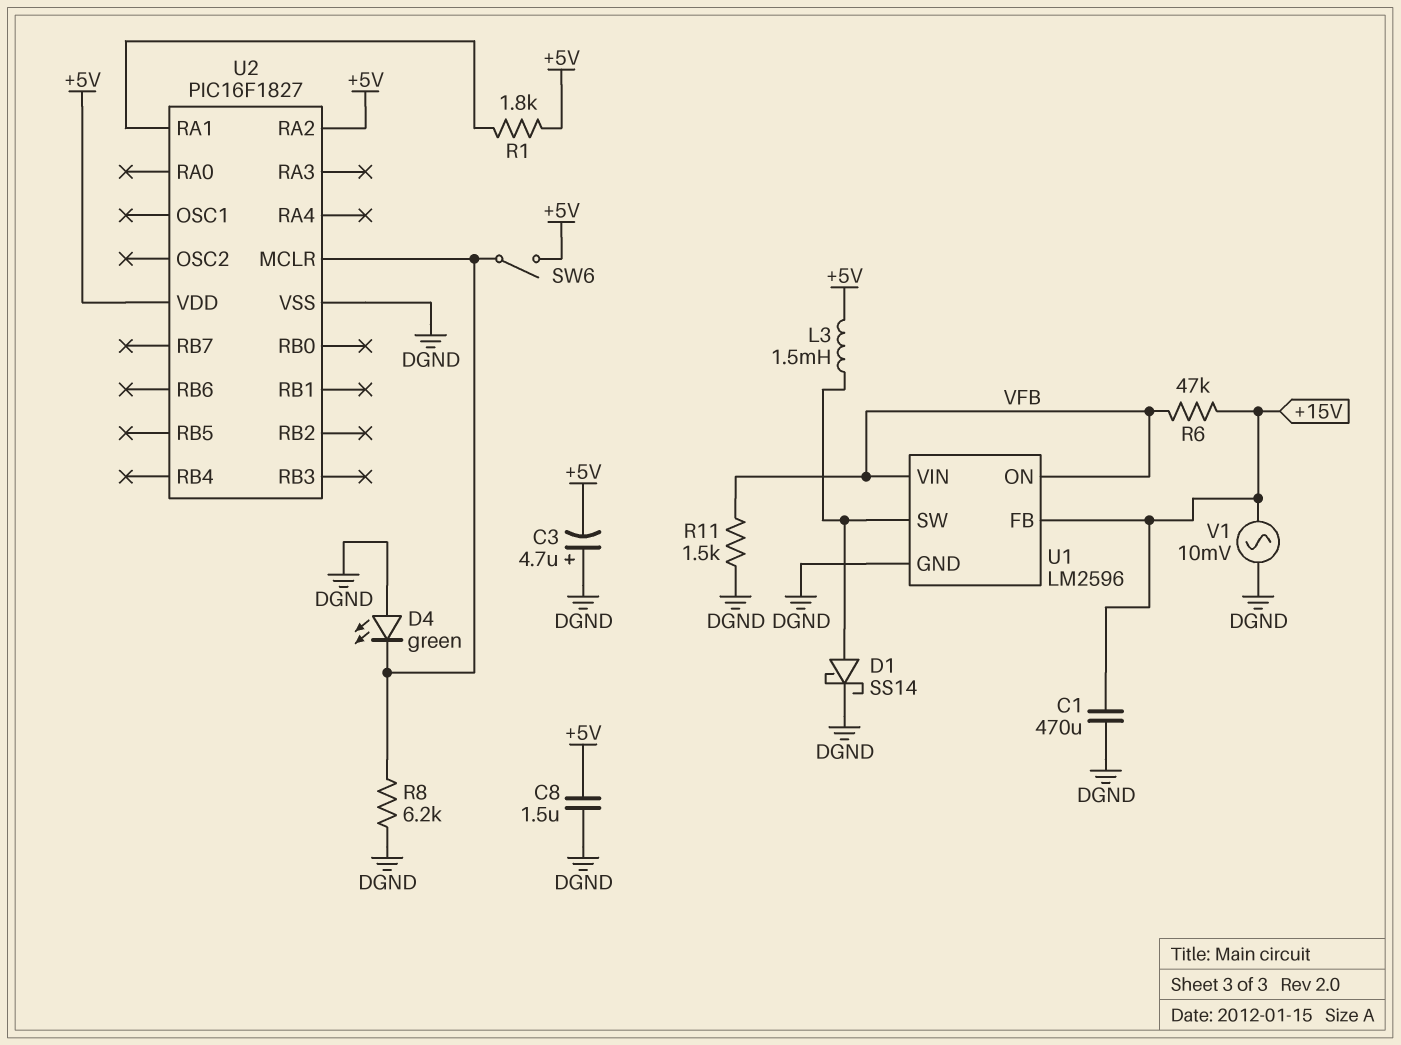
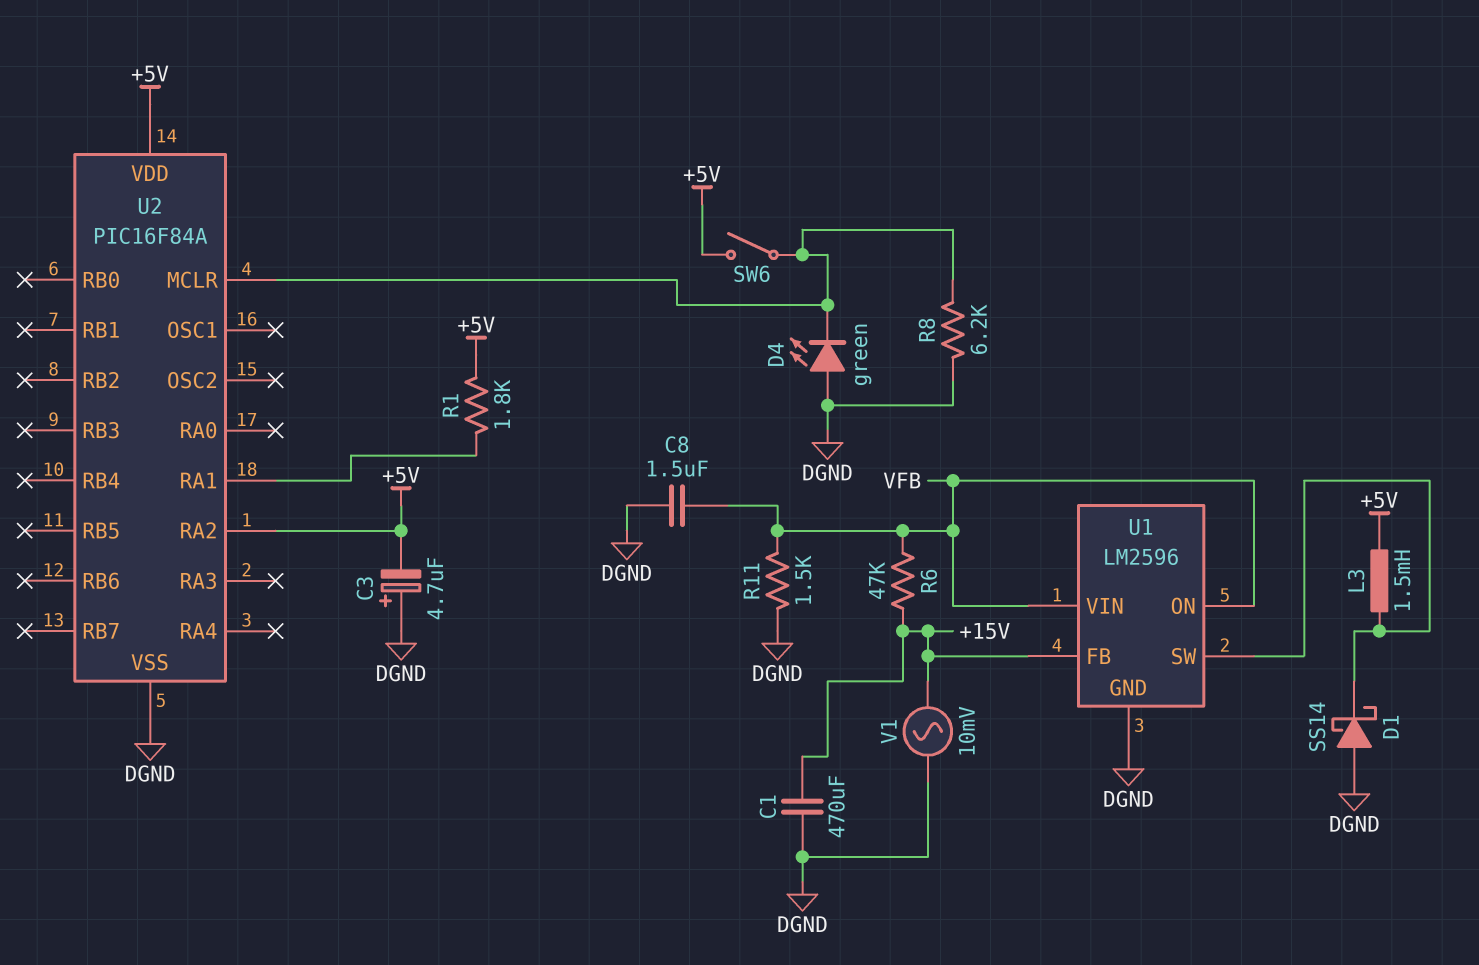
C8: 1.5uF (+5V, DGND) -> 1.5uF (DGND, VFB)
D1: schottky SS14 (A U1/SW, K DGND) -> schottky SS14 (A DGND, K U1/SW)
U2: PIC16F1827 -> PIC16F84A

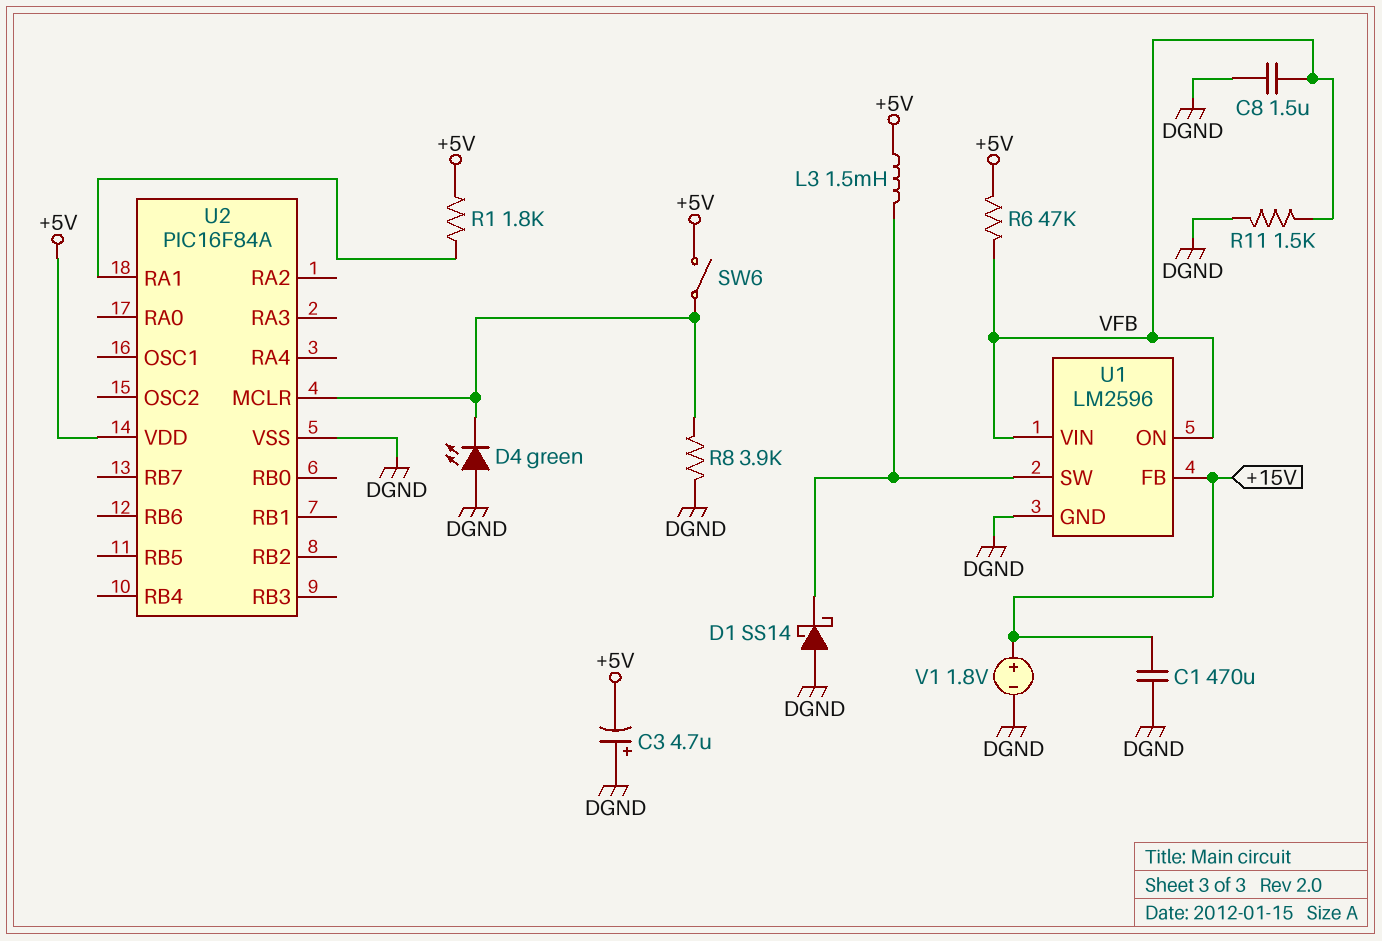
R6: 47k (+15V, VFB) -> 47k (+5V, VFB)
R8: 6.2k (DGND, U2/MCLR) -> 3.9k (DGND, U2/MCLR)
U2 pin RA2: +5V -> none
V1: AC 10mV (+15V, DGND) -> 1.8V (plus +15V, minus DGND)

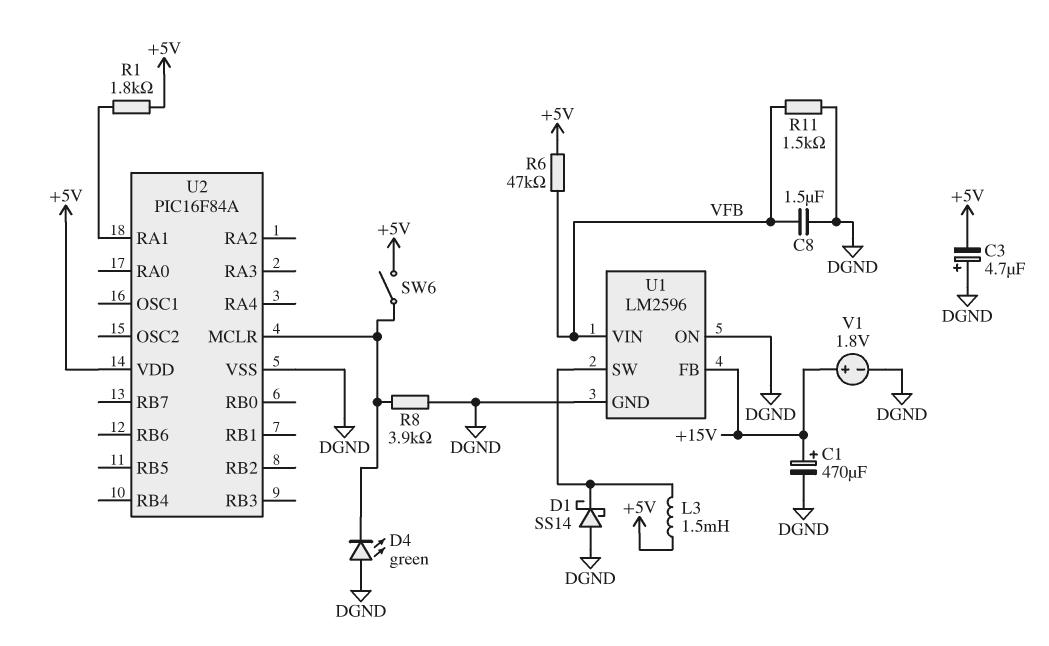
C1: 470uF (+15V, DGND) -> 470uF (plus +15V, minus DGND)
U1 pin ON: VFB -> DGND

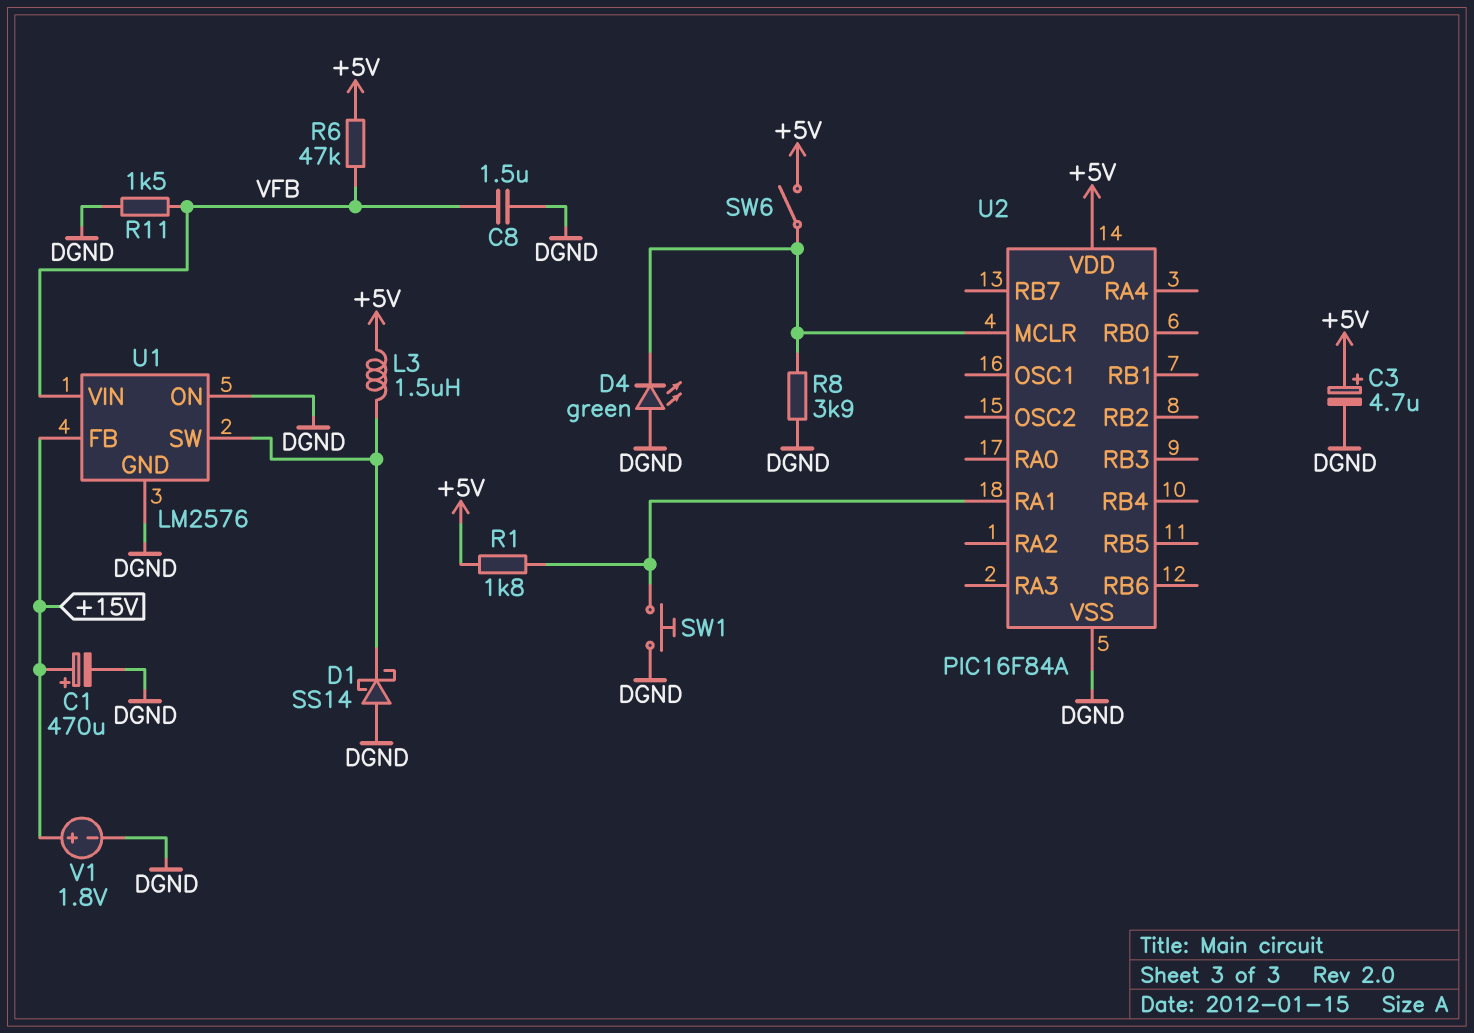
C3: 4.7uF (plus DGND, minus +5V) -> 4.7uF (plus +5V, minus DGND)
L3: 1.5mH (+5V, U1/SW) -> 1.5uH (+5V, U1/SW)
SW1: none -> button (DGND, U2/RA1)
U1: LM2596 -> LM2576

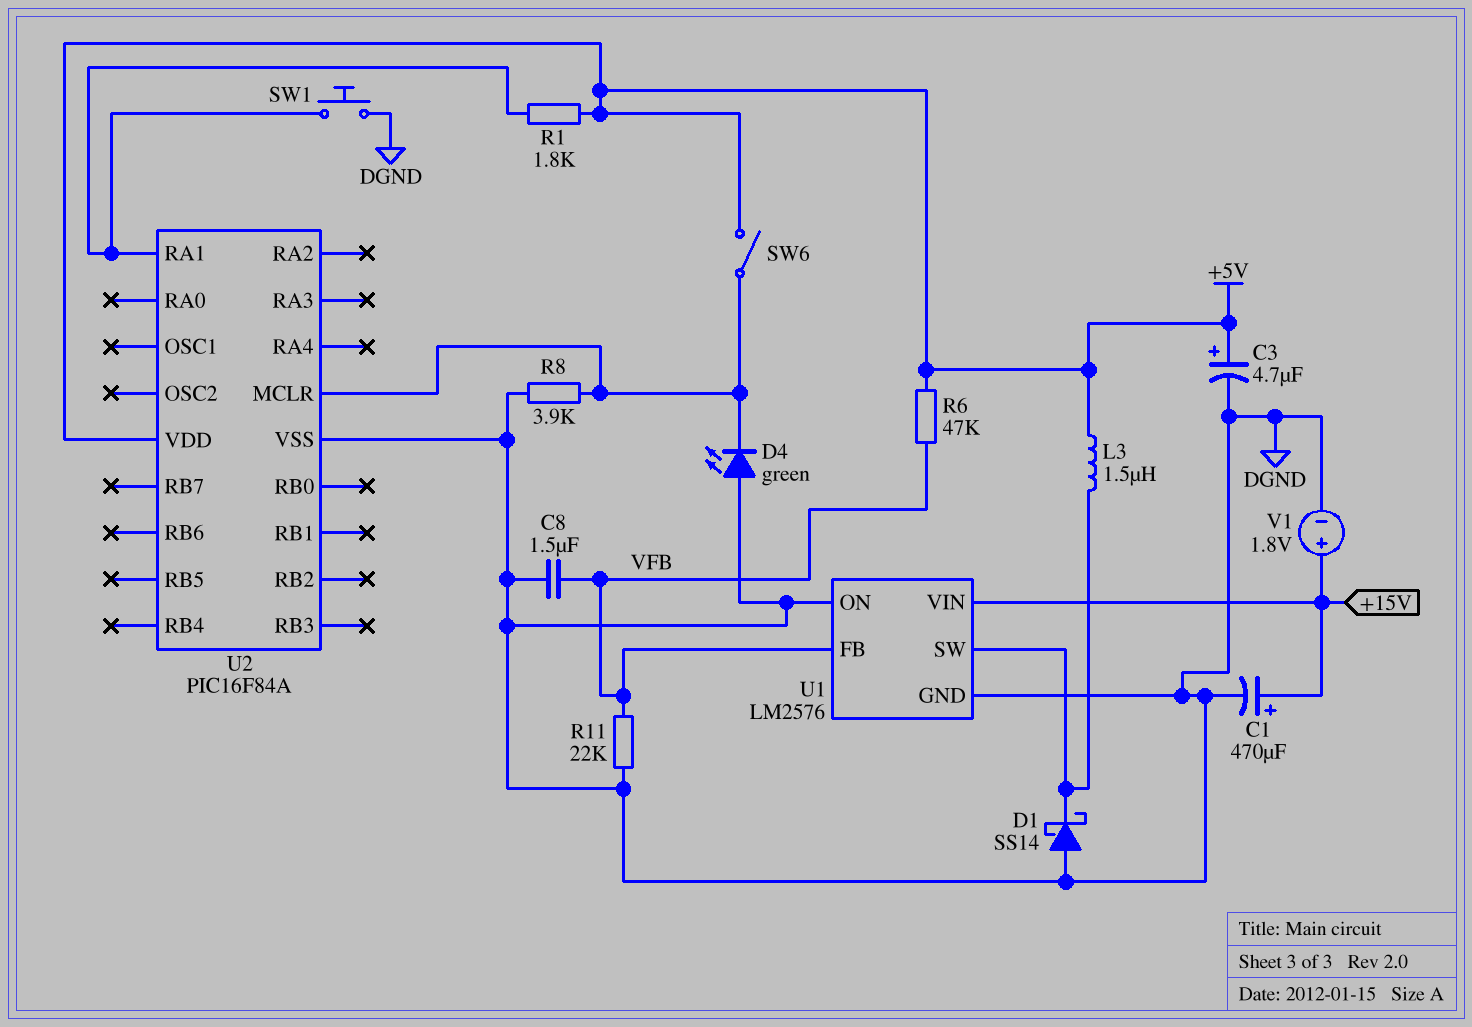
R11: 1.5k (DGND, VFB) -> 22k (DGND, VFB)
U1 pin FB: +15V -> VFB
U1 pin VIN: VFB -> +15V

